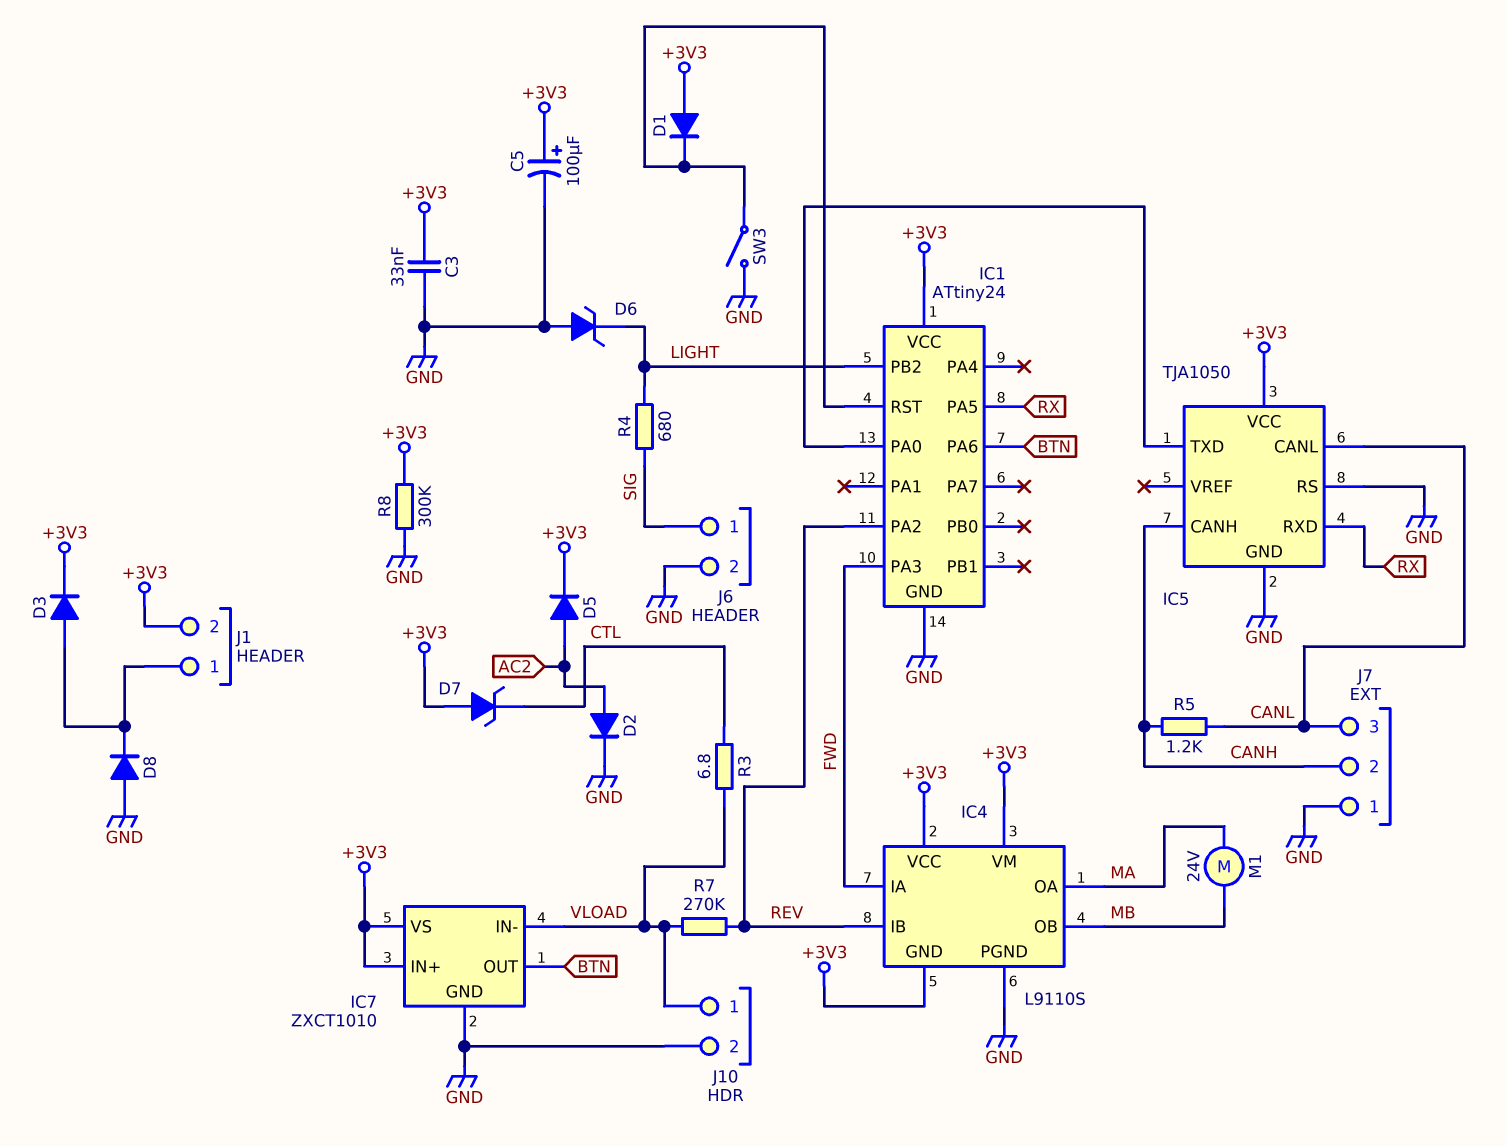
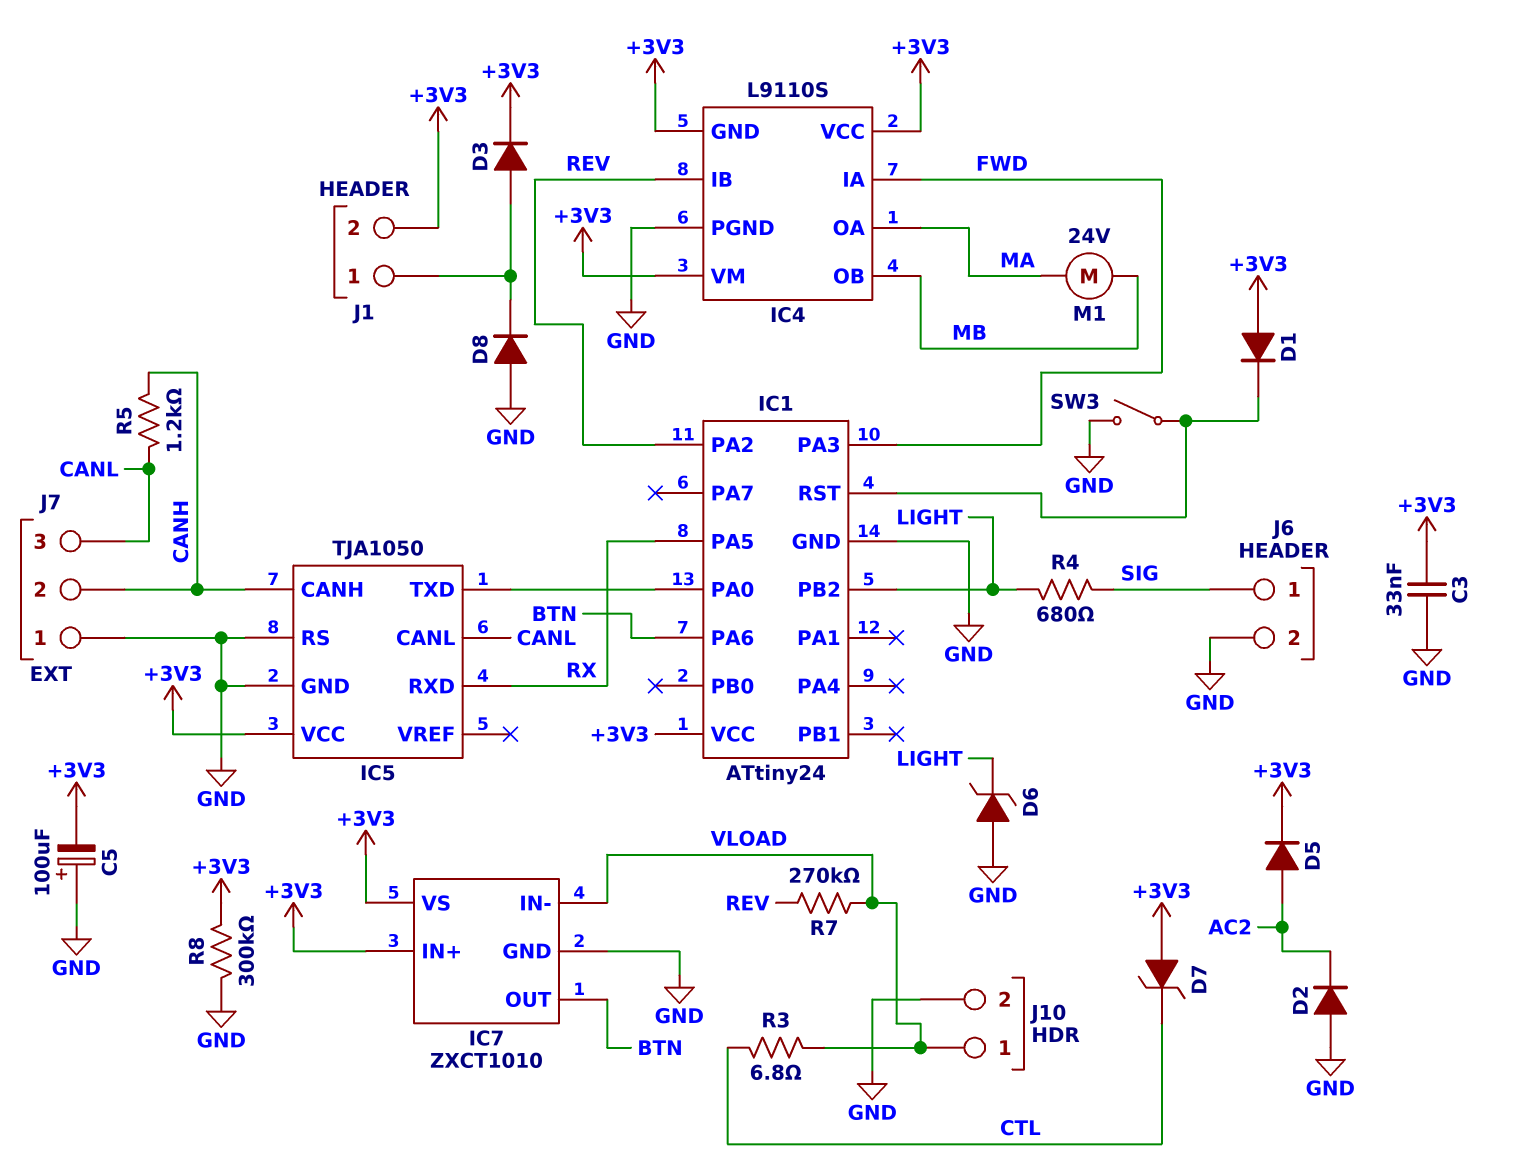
C5: 100uF (plus +3V3, minus GND) -> 100uF (plus GND, minus +3V3)
D2: diode (A AC2, K GND) -> diode (A GND, K AC2)

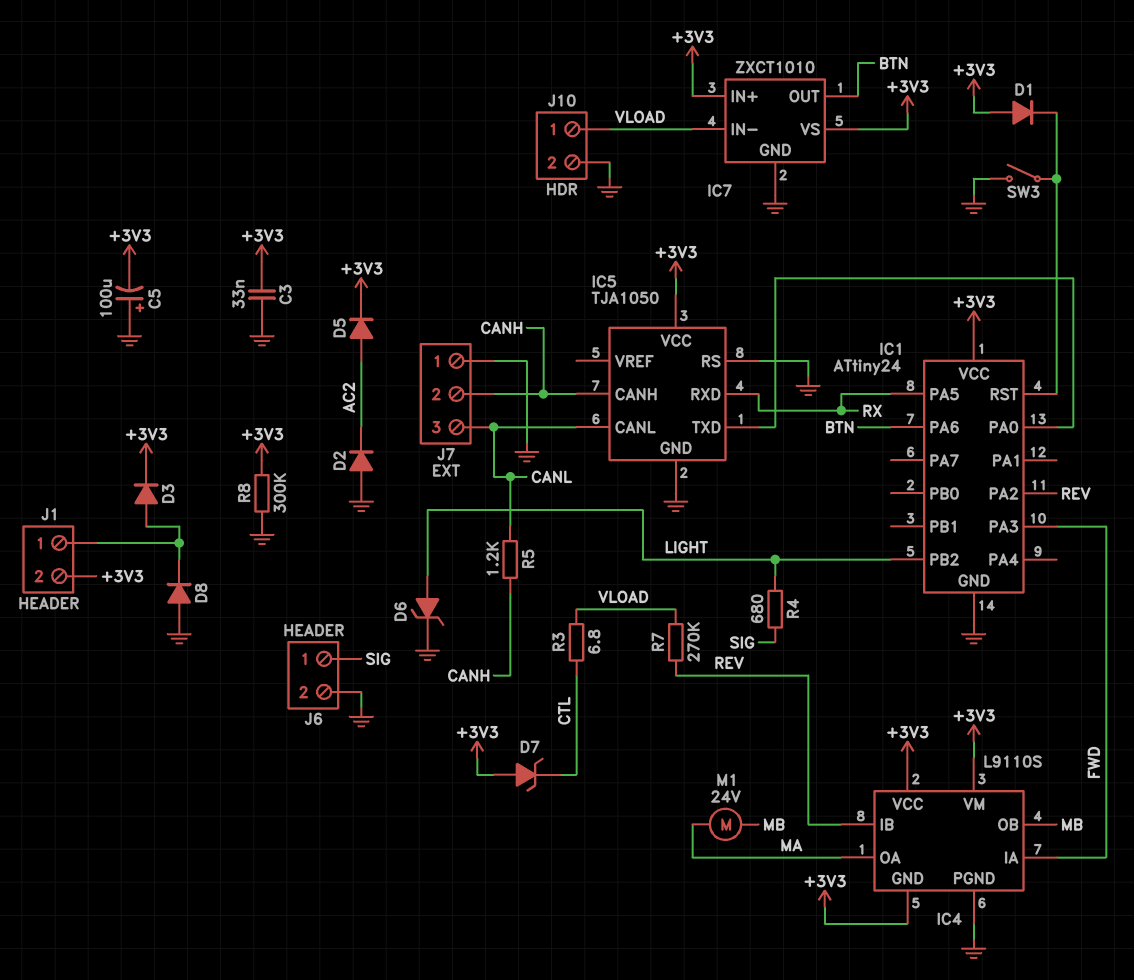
D6: zener (A GND, K LIGHT) -> zener (A LIGHT, K GND)

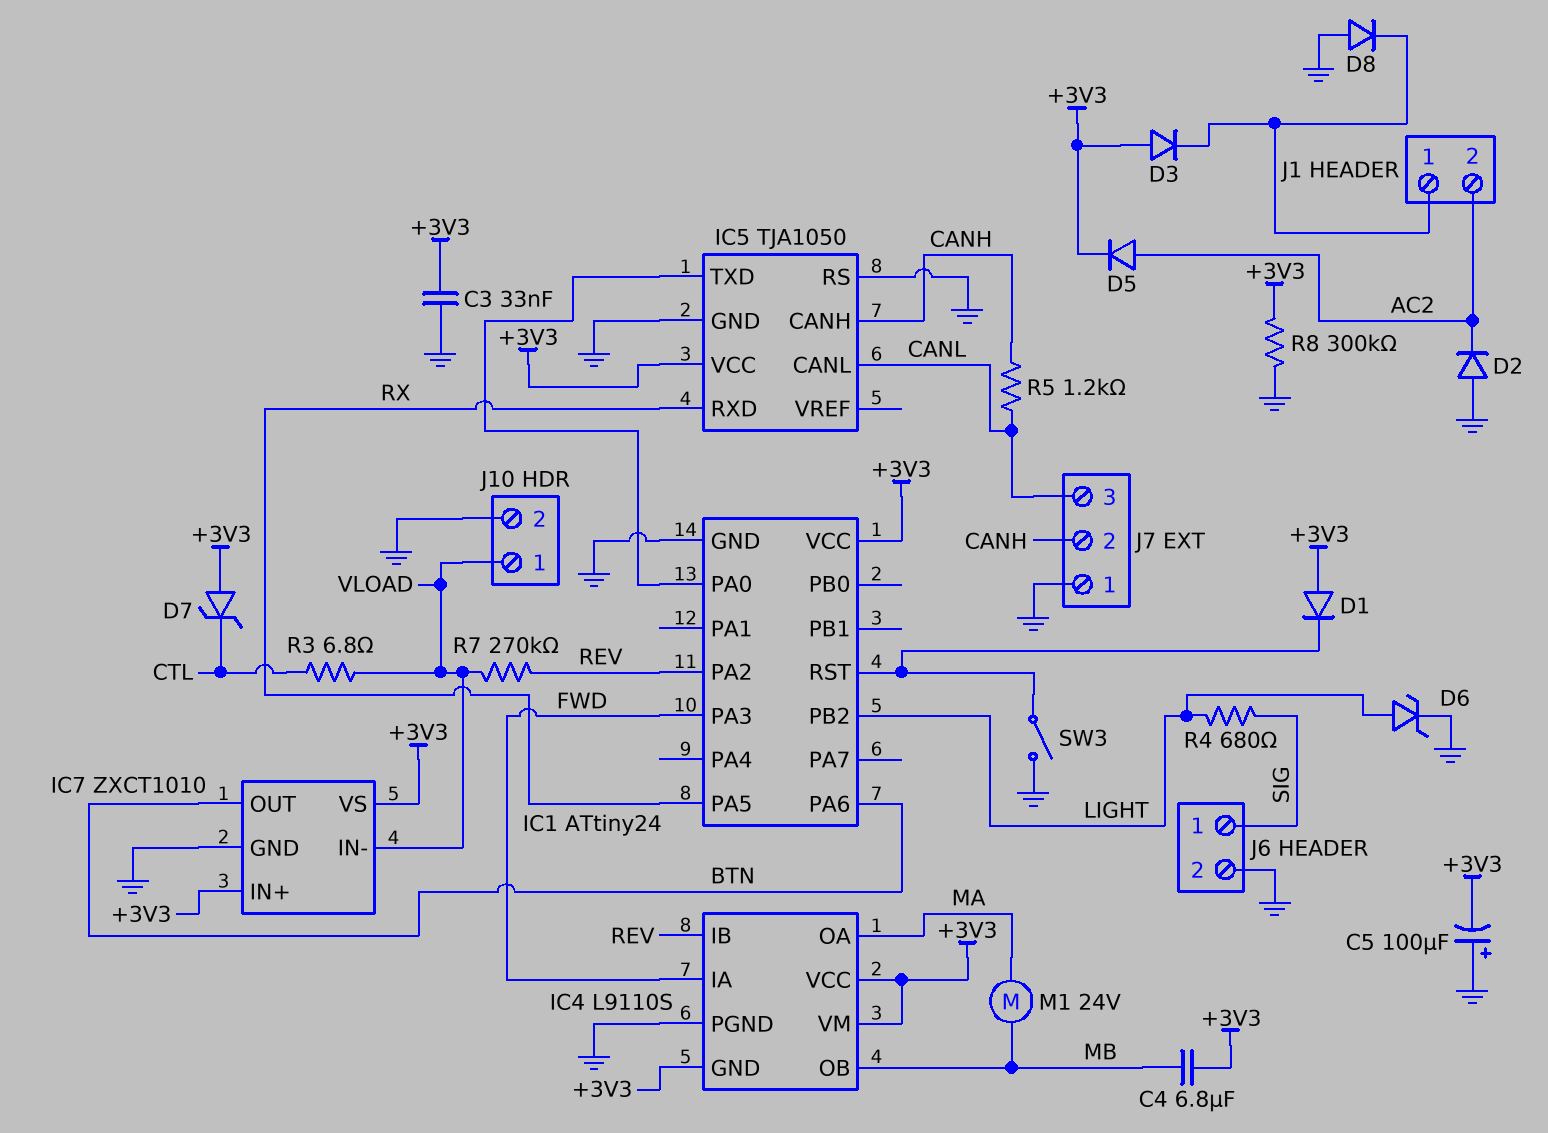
C4: none -> 6.8uF (+3V3, MB)
D3: diode (A J1/1, K +3V3) -> diode (A +3V3, K J1/1)
J1 pin 2: +3V3 -> AC2

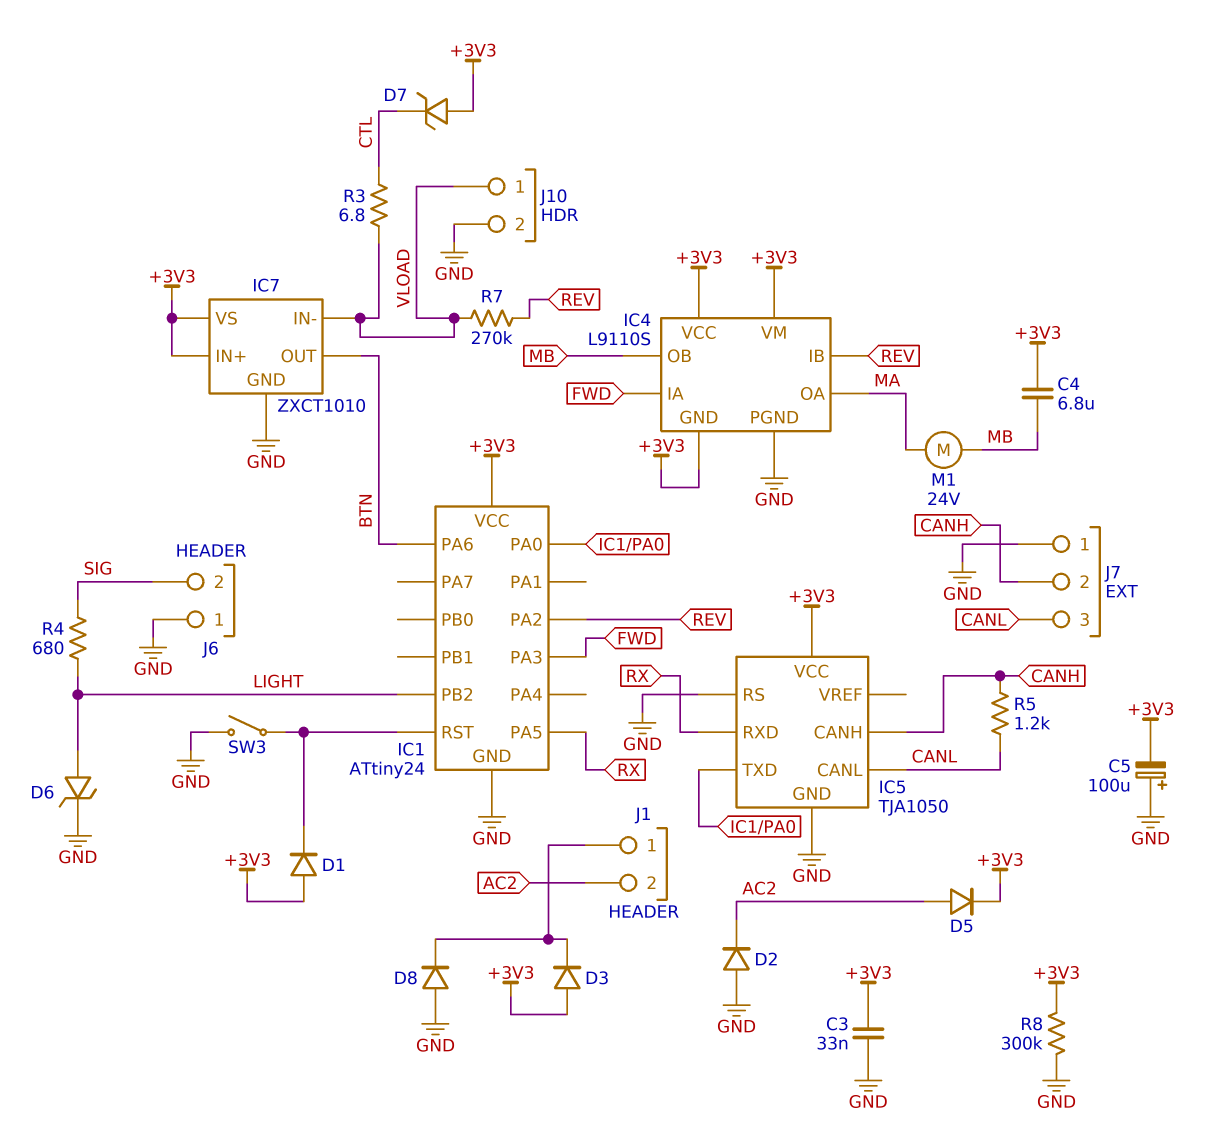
J6 pin 1: SIG -> GND
J6 pin 2: GND -> SIG

